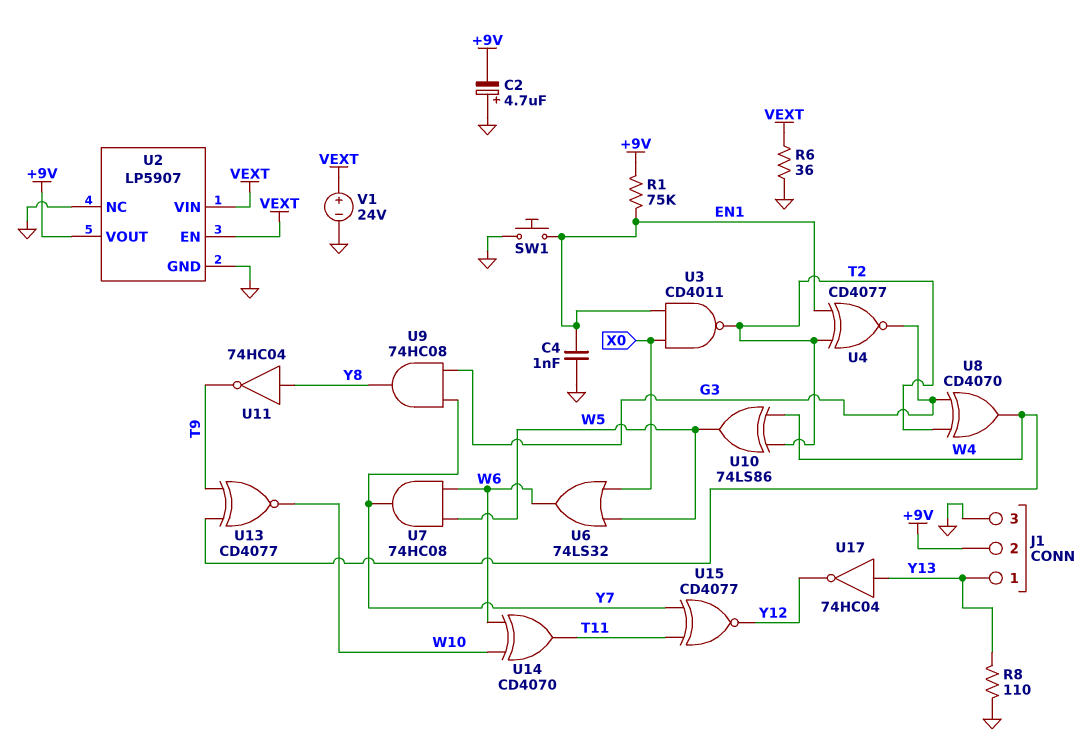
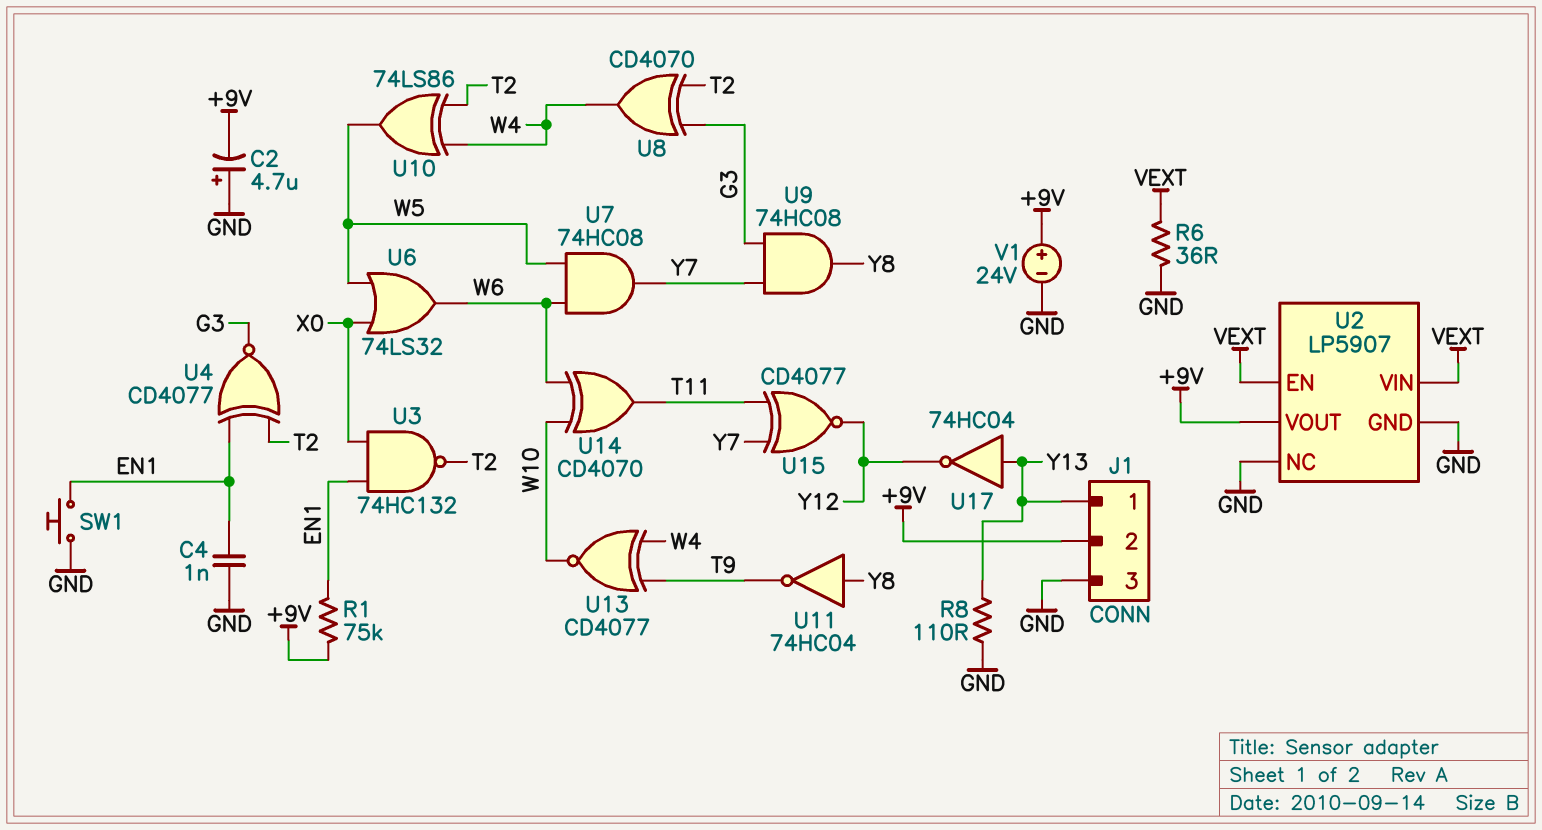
U3: NAND CD4011 (in EN1, in X0, out T2) -> NAND 74HC132 (in EN1, in X0, out T2)
V1: 24V (plus VEXT, minus GND) -> 24V (plus +9V, minus GND)

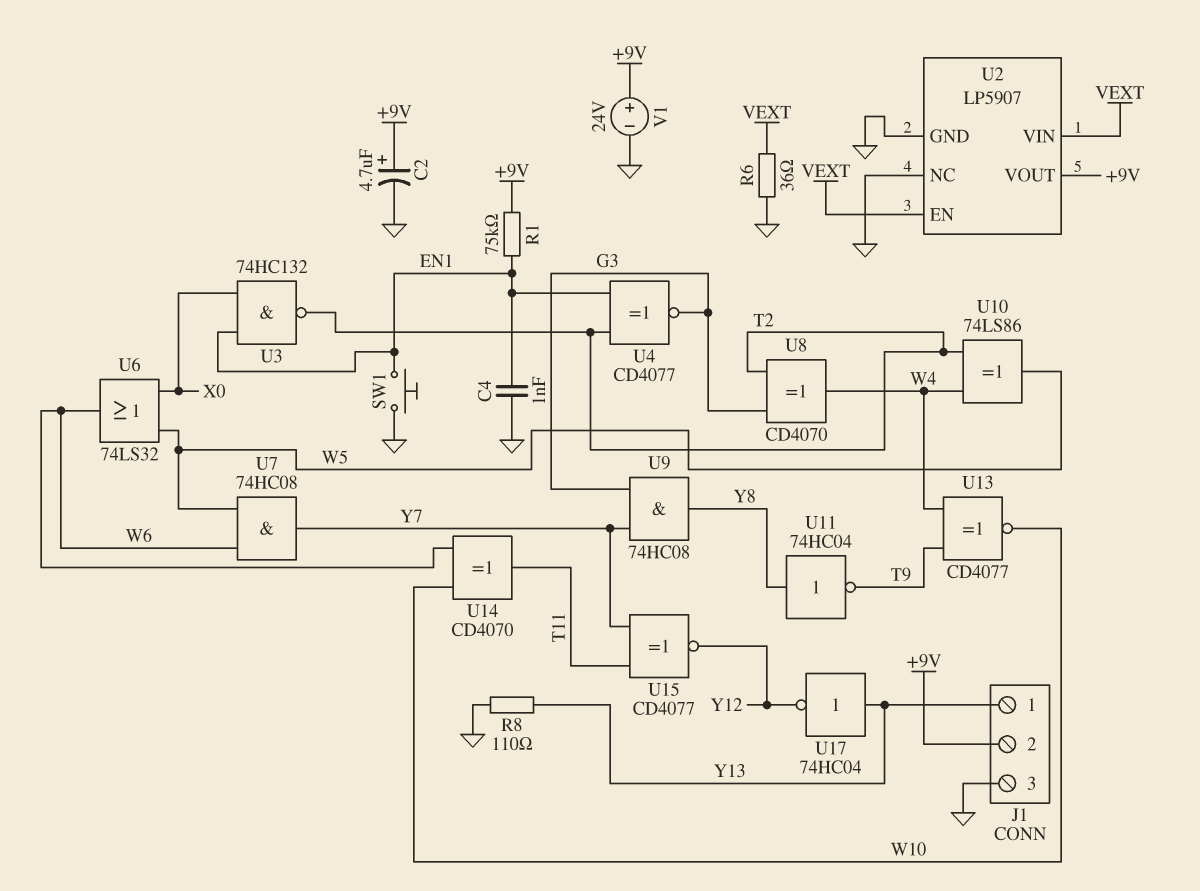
C2: 4.7uF (plus GND, minus +9V) -> 4.7uF (plus +9V, minus GND)

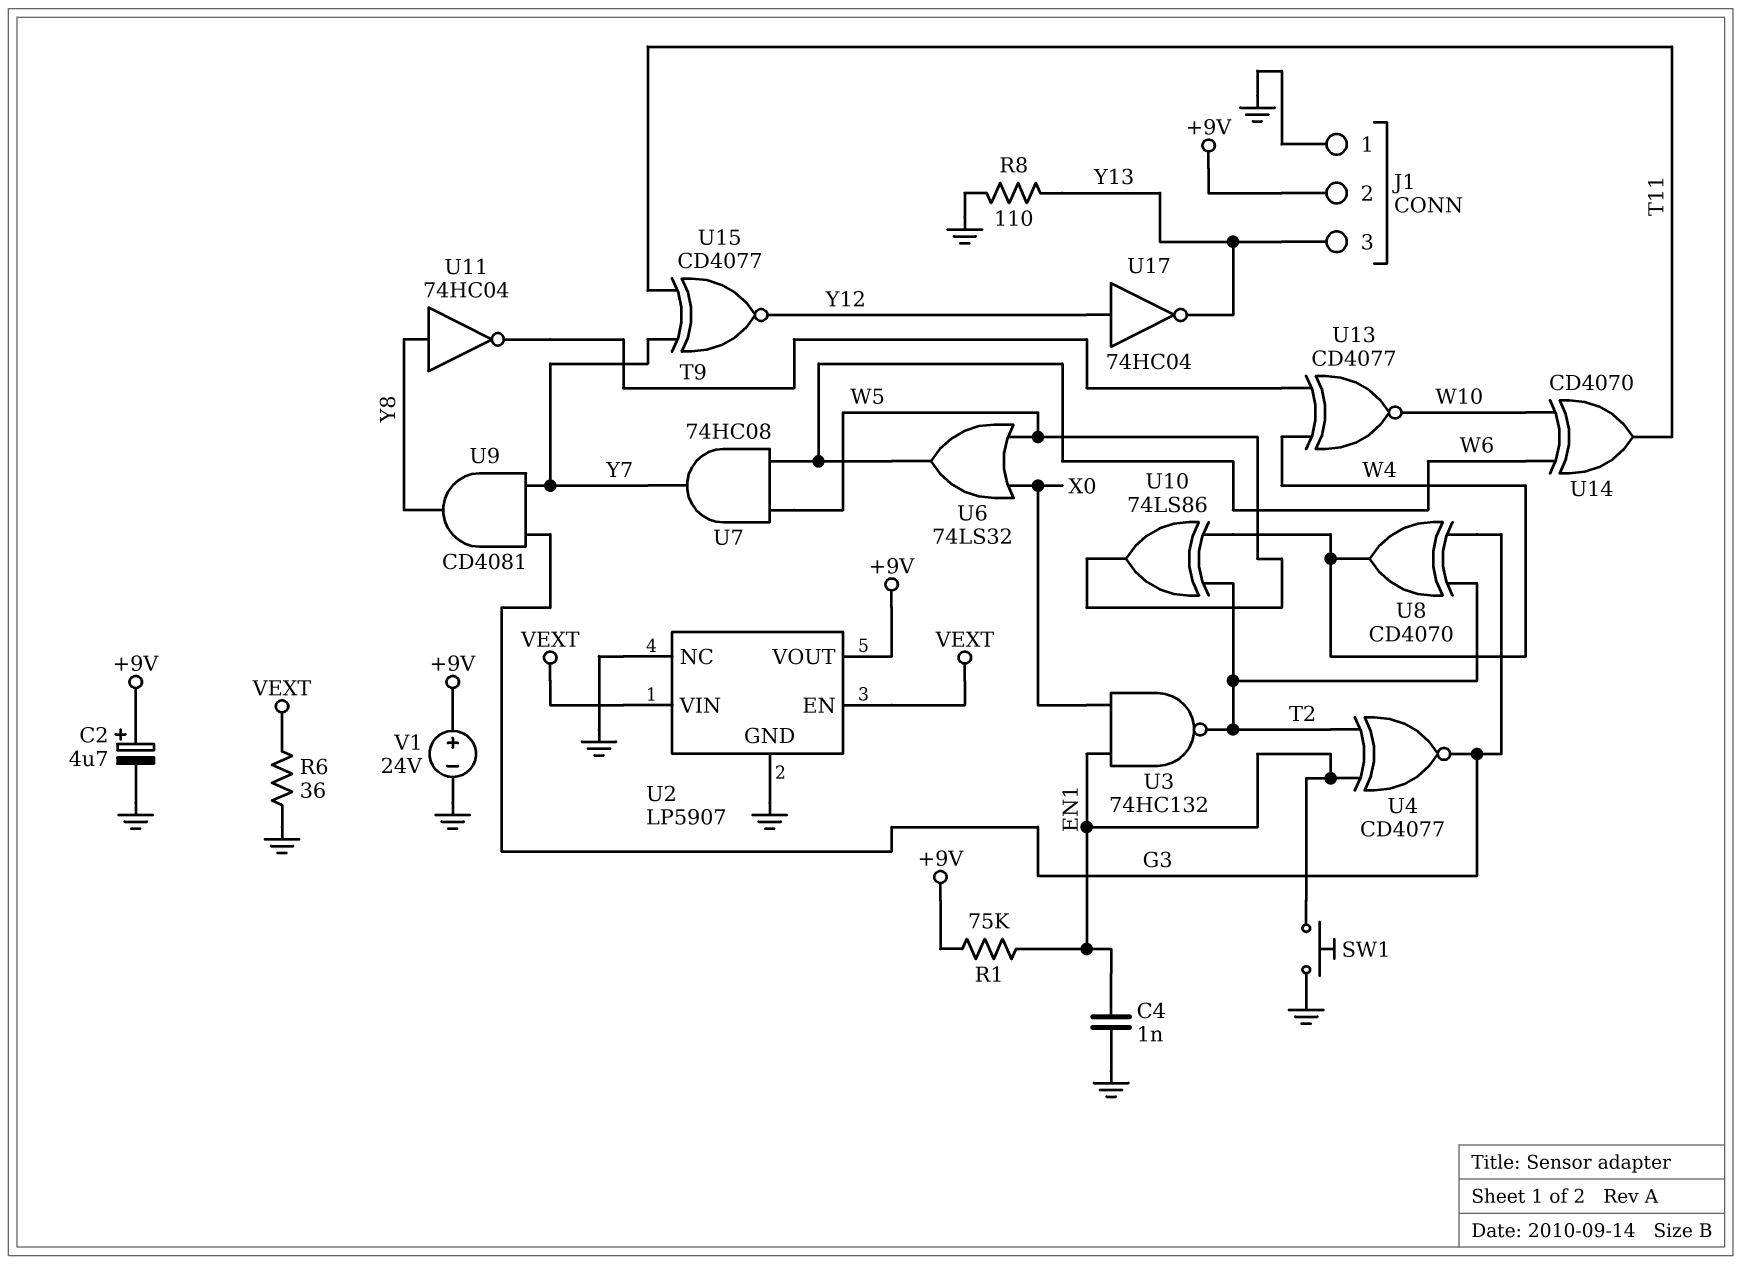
J1 pin 1: Y13 -> GND
J1 pin 3: GND -> Y13
U9: AND 74HC08 (in G3, in Y7, out Y8) -> AND CD4081 (in G3, in Y7, out Y8)
U17: NOT 74HC04 (in Y13, out Y12) -> NOT 74HC04 (in Y12, out Y13)

